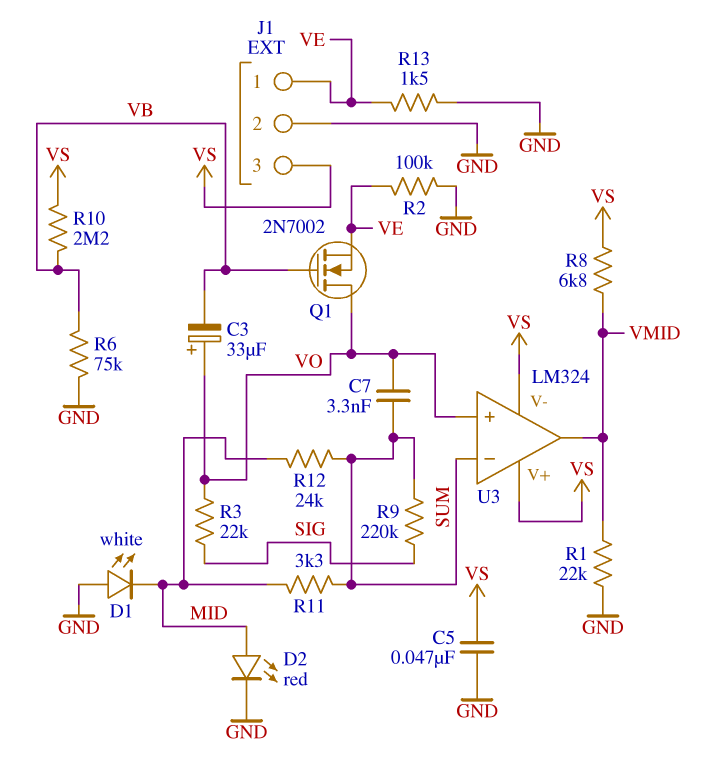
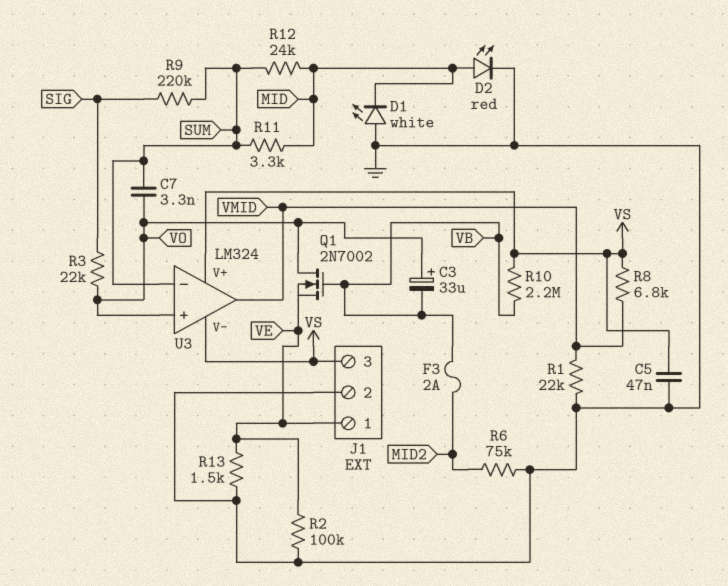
F3: none -> 2A (MID2, VB)
R6: 75k (GND, VB) -> 75k (GND, MID2)

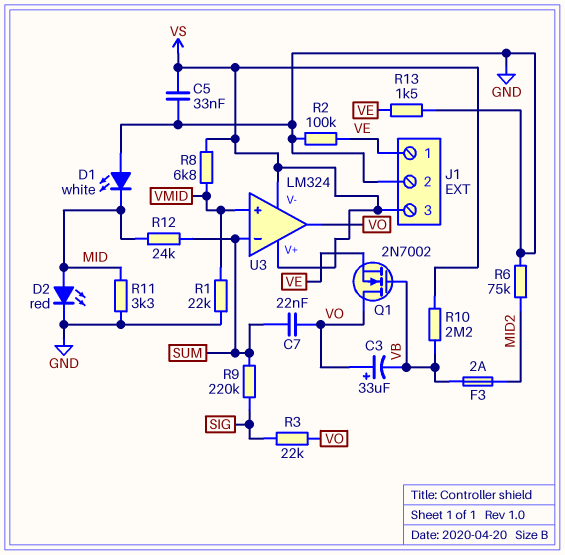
C5: 47nF (GND, VS) -> 33nF (GND, VS)
C7: 3.3nF (SUM, VO) -> 22nF (SUM, VO)
R11: 3.3k (MID, SUM) -> 3.3k (GND, MID)
U3 pin in+: VO -> VMID
U3 pin out: VMID -> VO

